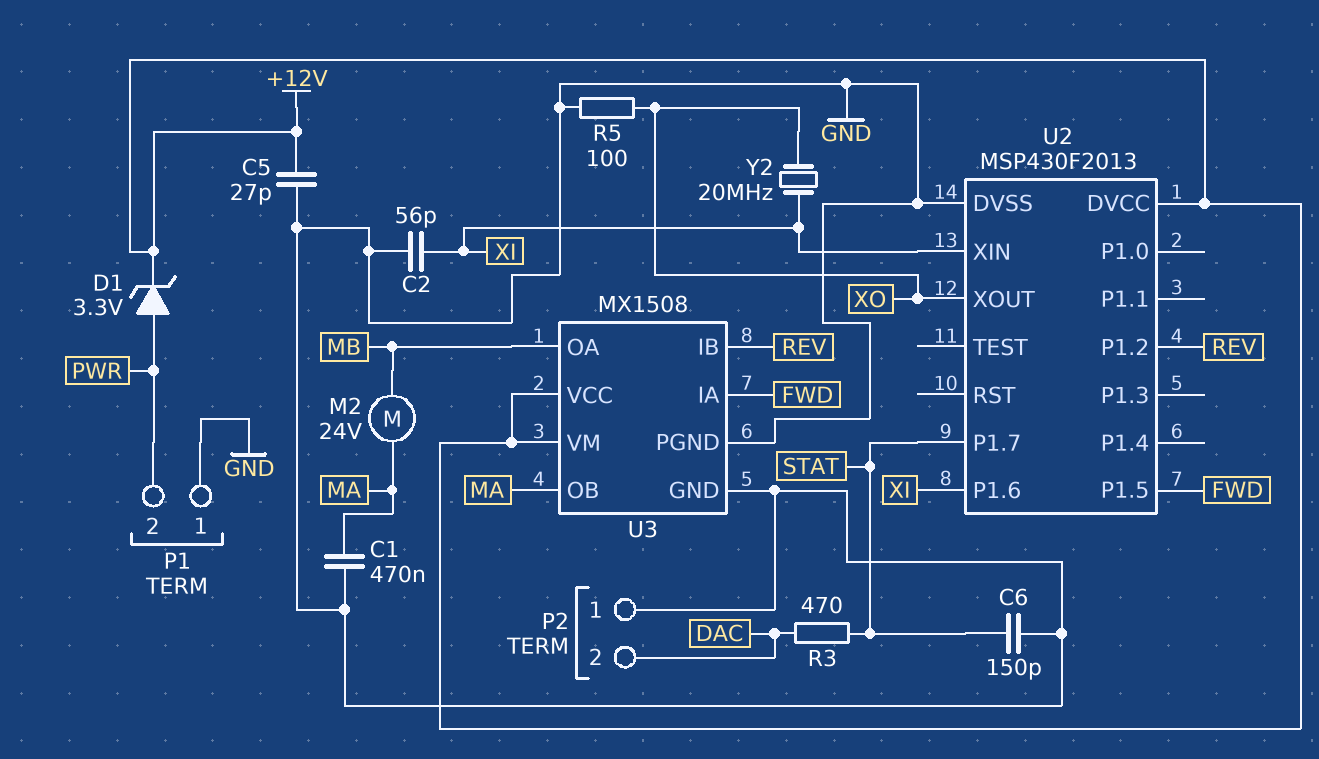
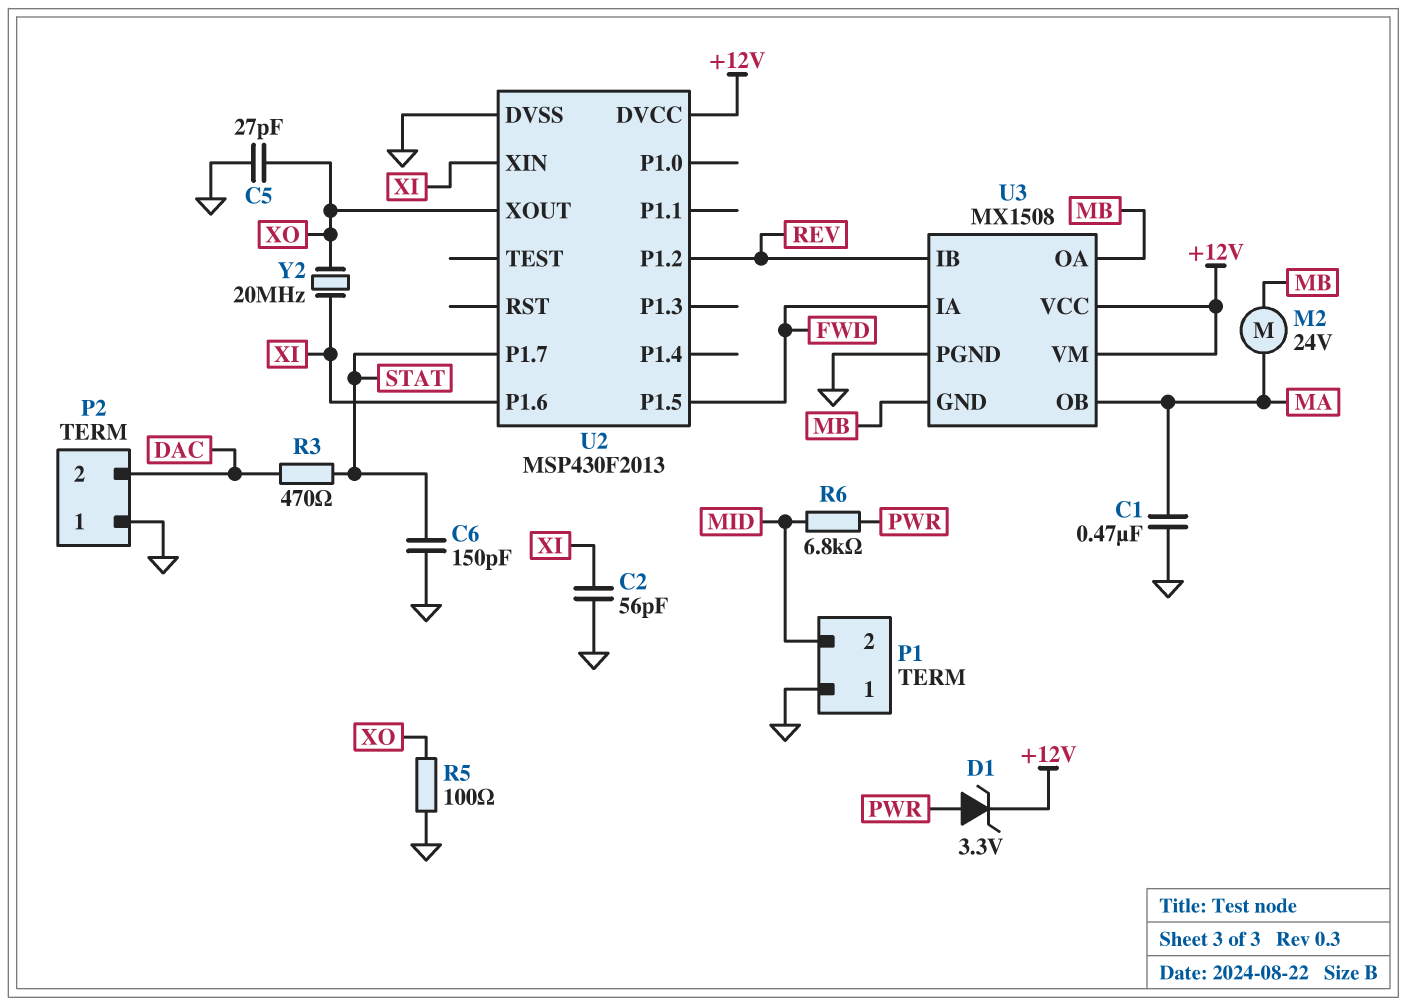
C5: 27pF (+12V, GND) -> 27pF (GND, XO)
P1 pin 2: PWR -> MID
R6: none -> 6.8k (MID, PWR)
U3 pin GND: GND -> MB

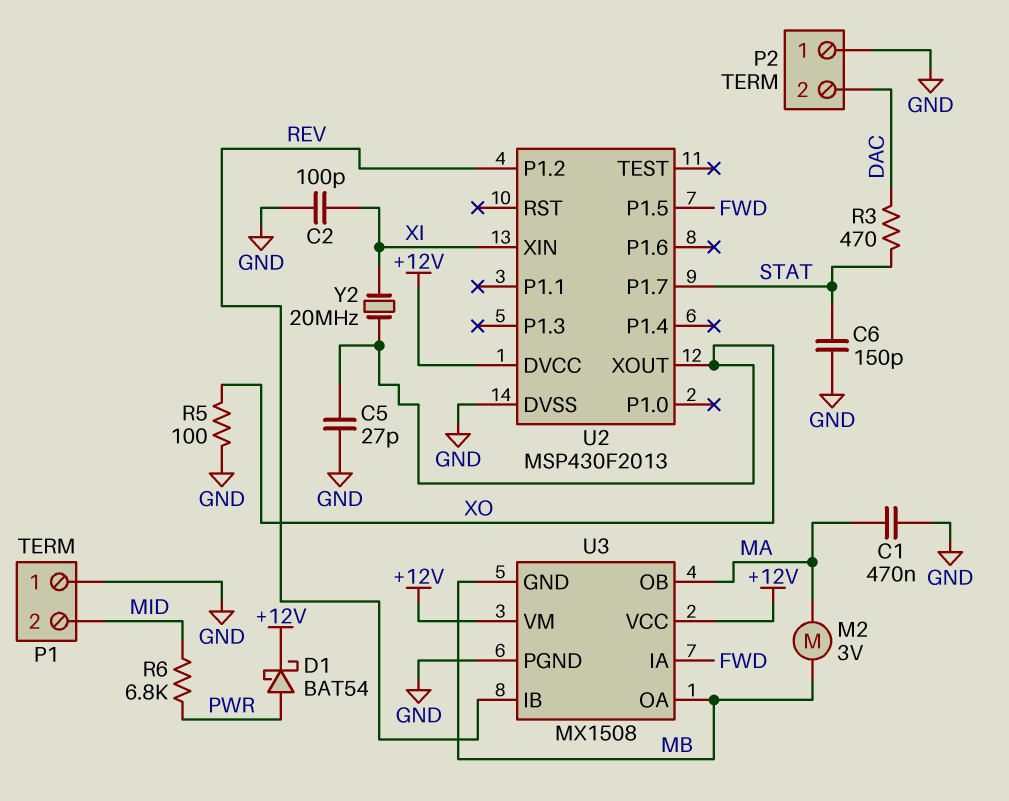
C2: 56pF (GND, XI) -> 100pF (GND, XI)
D1: zener 3.3V (A PWR, K +12V) -> schottky BAT54 (A PWR, K +12V)
M2: motor 24V (MA, MB) -> motor 3V (MA, MB)
U2 pin P1.6: XI -> none

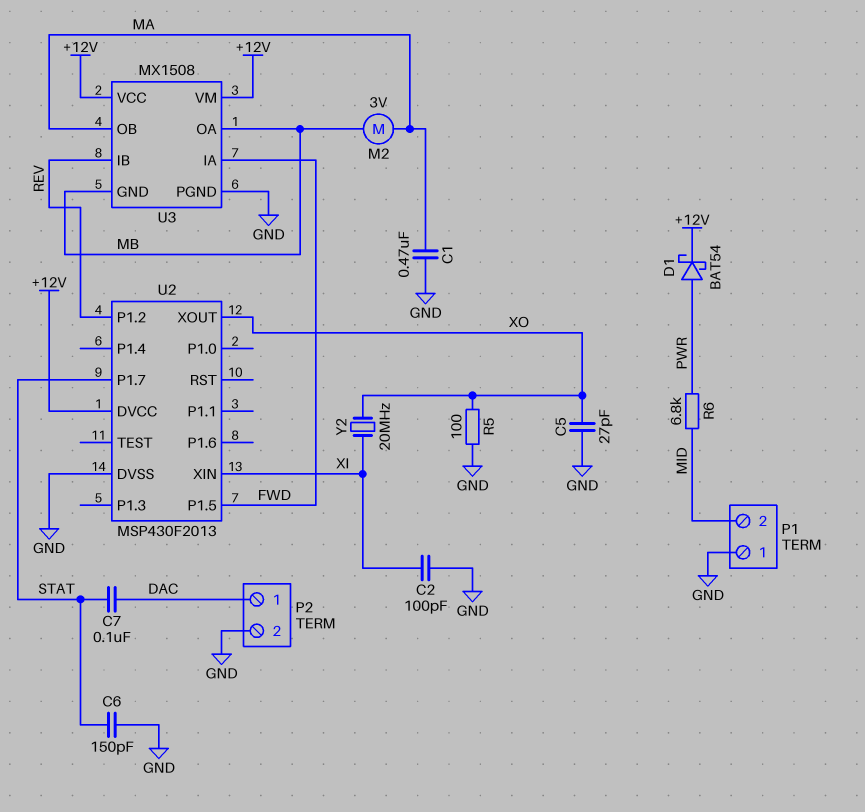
C7: none -> 100nF (DAC, STAT)
P2 pin 1: GND -> DAC
P2 pin 2: DAC -> GND
R3: 470 (DAC, STAT) -> none

